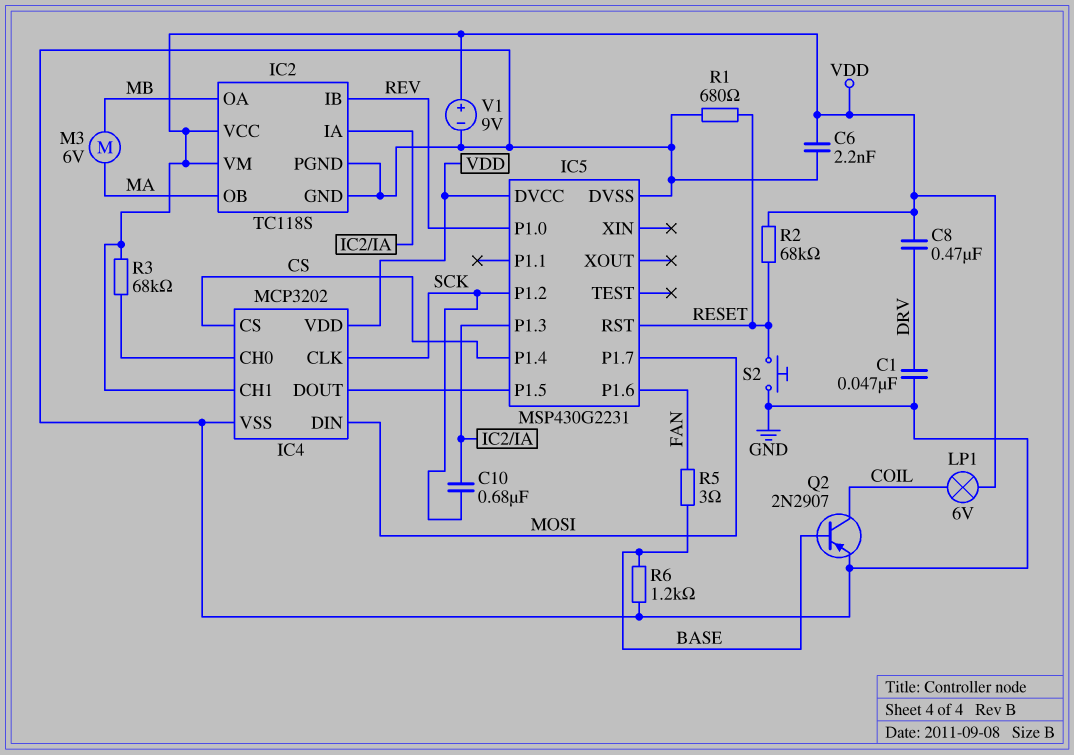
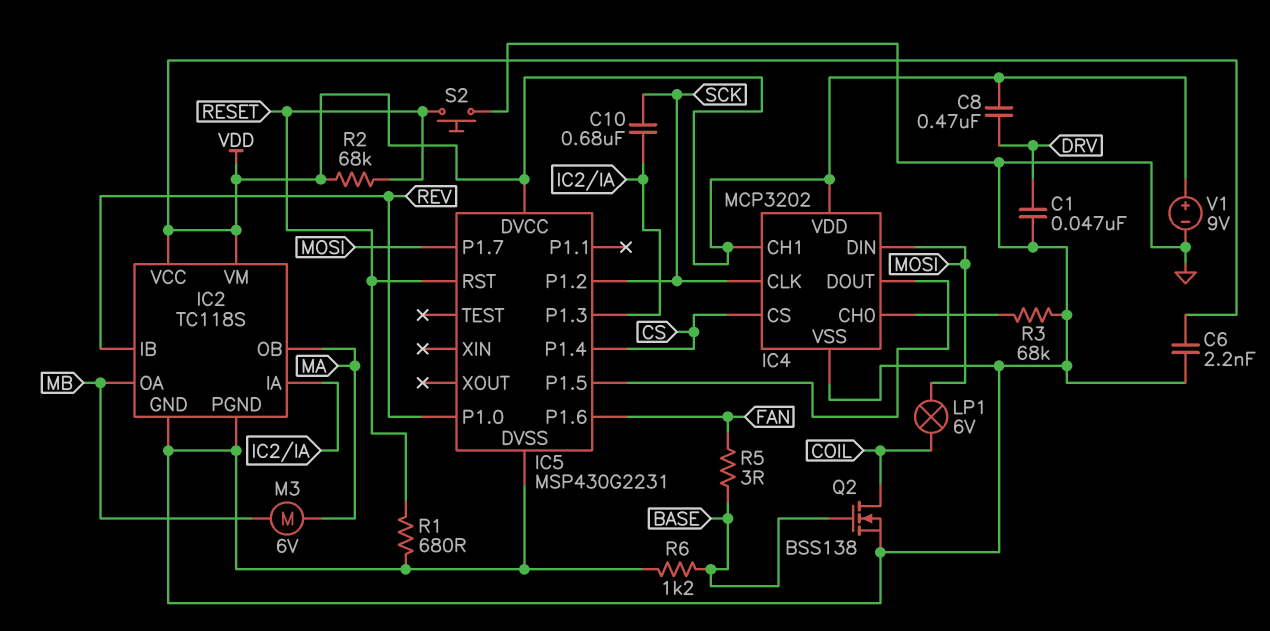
LP1: lamp 6V (COIL, VDD) -> lamp 6V (COIL, MOSI)
Q2: PNP 2N2907 (B BASE, C COIL, E GND) -> NMOS BSS138 (G BASE, D COIL, S GND)
R3: 68k (IC4/CH0, VDD) -> 68k (GND, IC4/CH0)

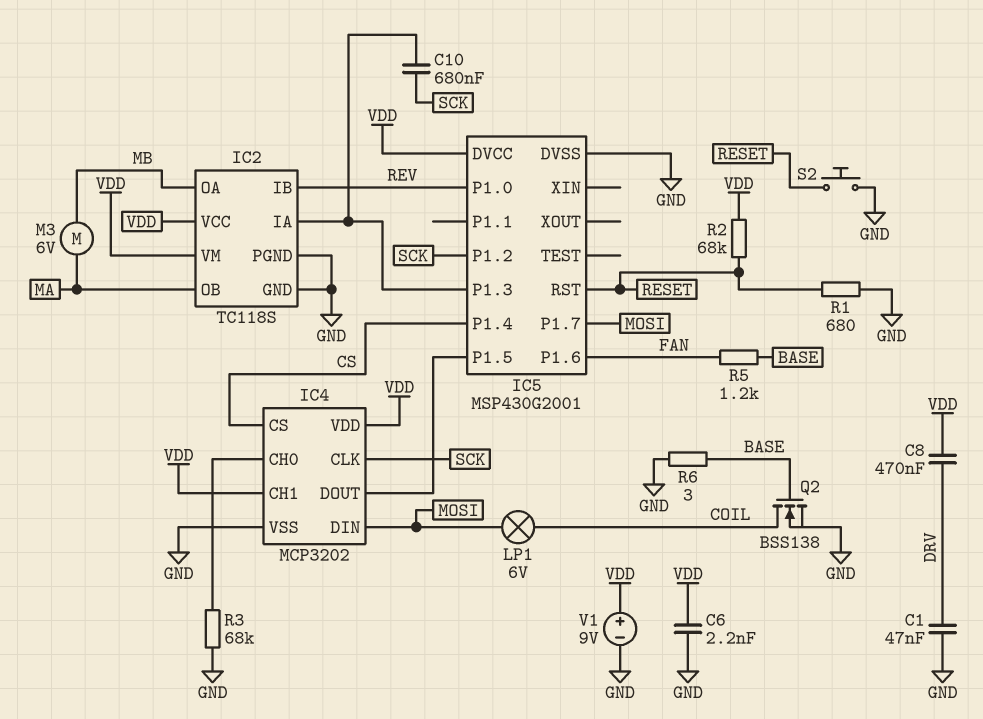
IC5: MSP430G2231 -> MSP430G2001
R5: 3 (BASE, FAN) -> 1.2k (BASE, FAN)
R6: 1.2k (BASE, GND) -> 3 (BASE, GND)

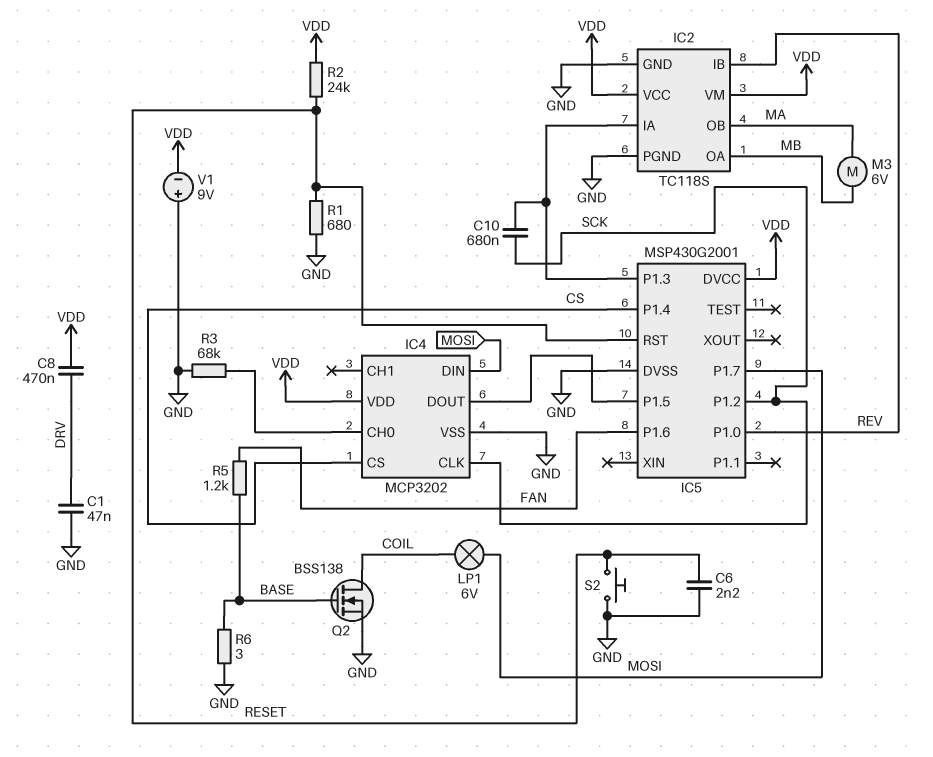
C6: 2.2nF (GND, VDD) -> 2.2nF (GND, RESET)
IC4 pin CH1: VDD -> none
R2: 68k (RESET, VDD) -> 24k (RESET, VDD)
V1: 9V (plus VDD, minus GND) -> 9V (plus GND, minus VDD)

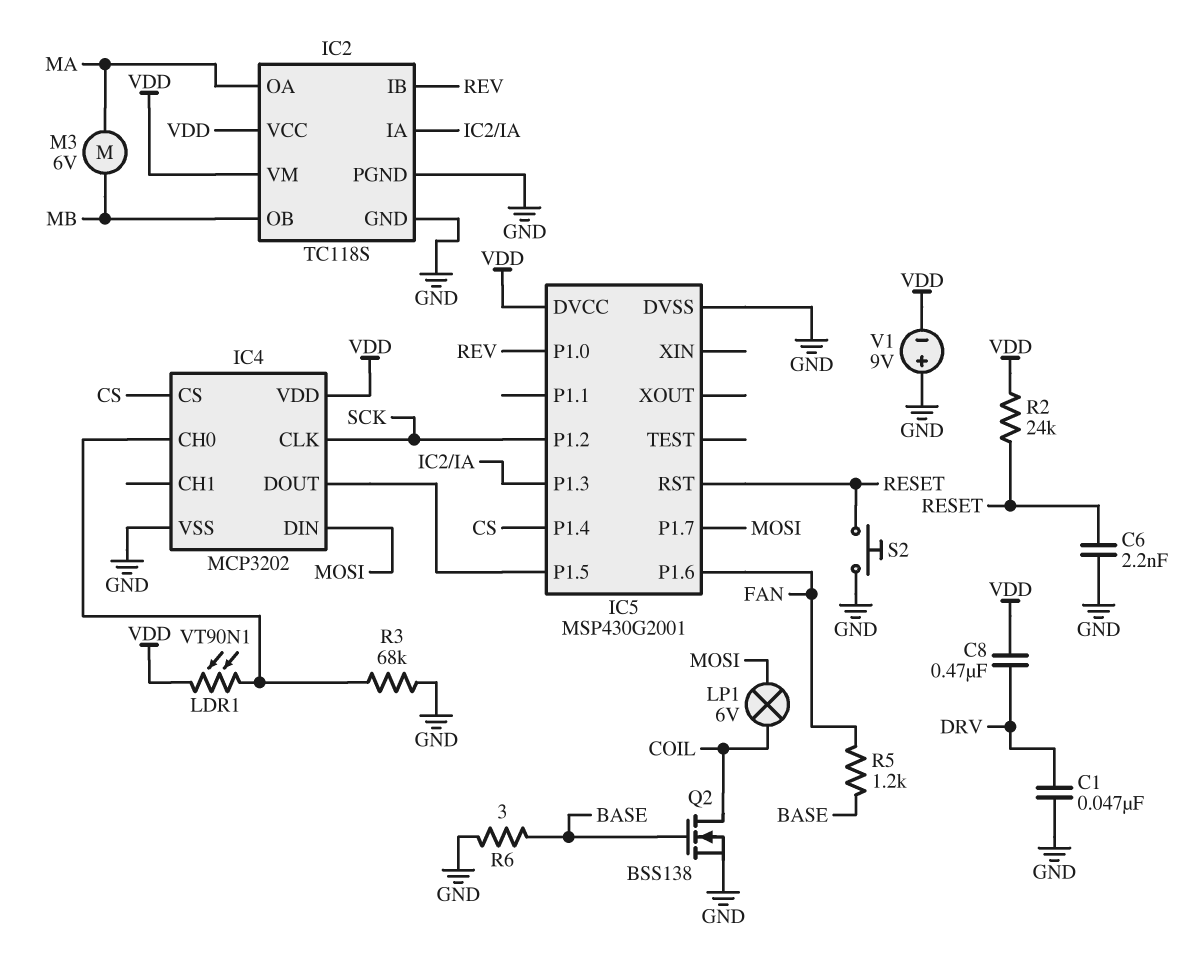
C10: 680nF (IC2/IA, SCK) -> none
IC2 pin OA: MB -> MA
IC2 pin OB: MA -> MB
LDR1: none -> VT90N1 (IC4/CH0, VDD)
R1: 680 (GND, RESET) -> none

